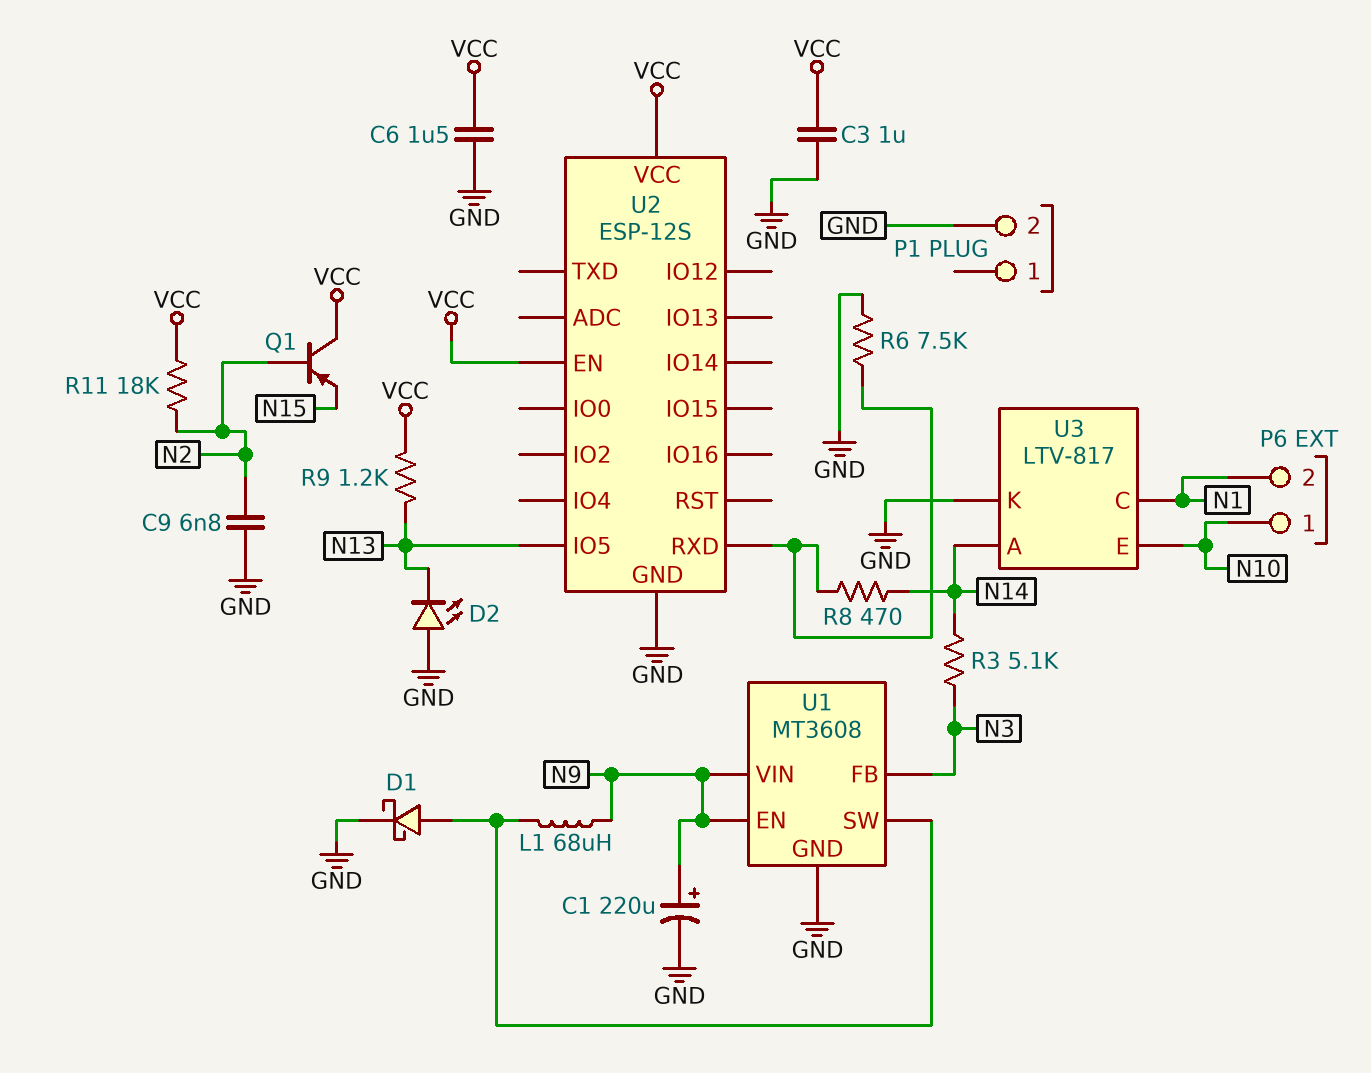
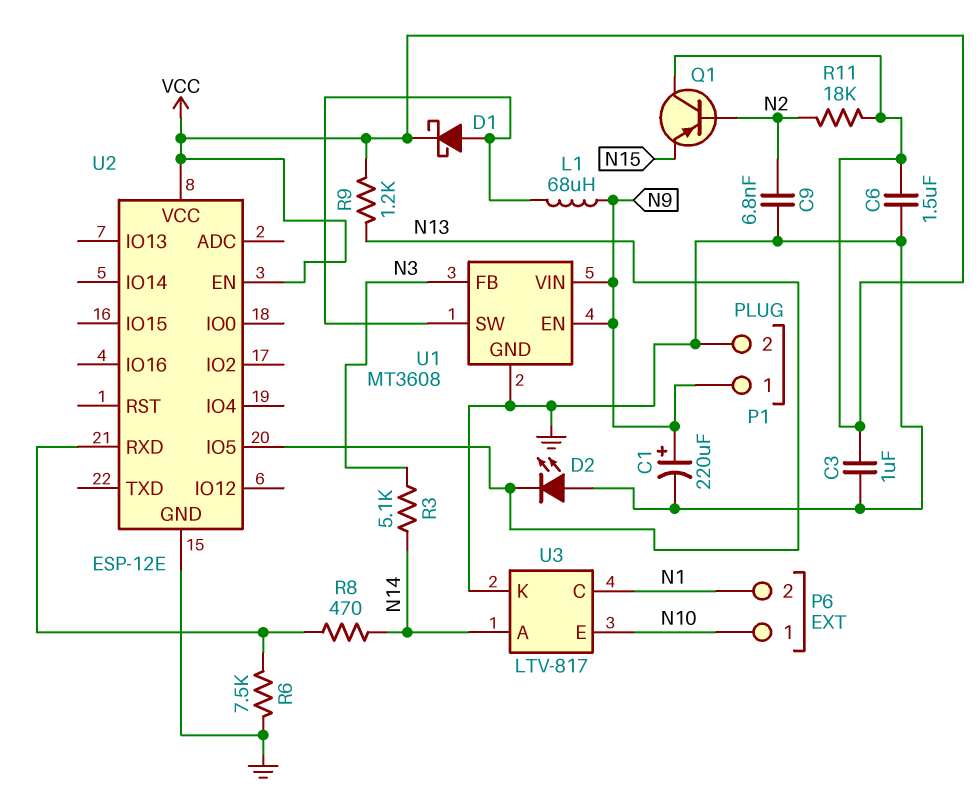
D1: schottky (A U1/SW, K GND) -> schottky (A U1/SW, K VCC)
P1 pin 1: none -> N9
U2: ESP-12S -> ESP-12E

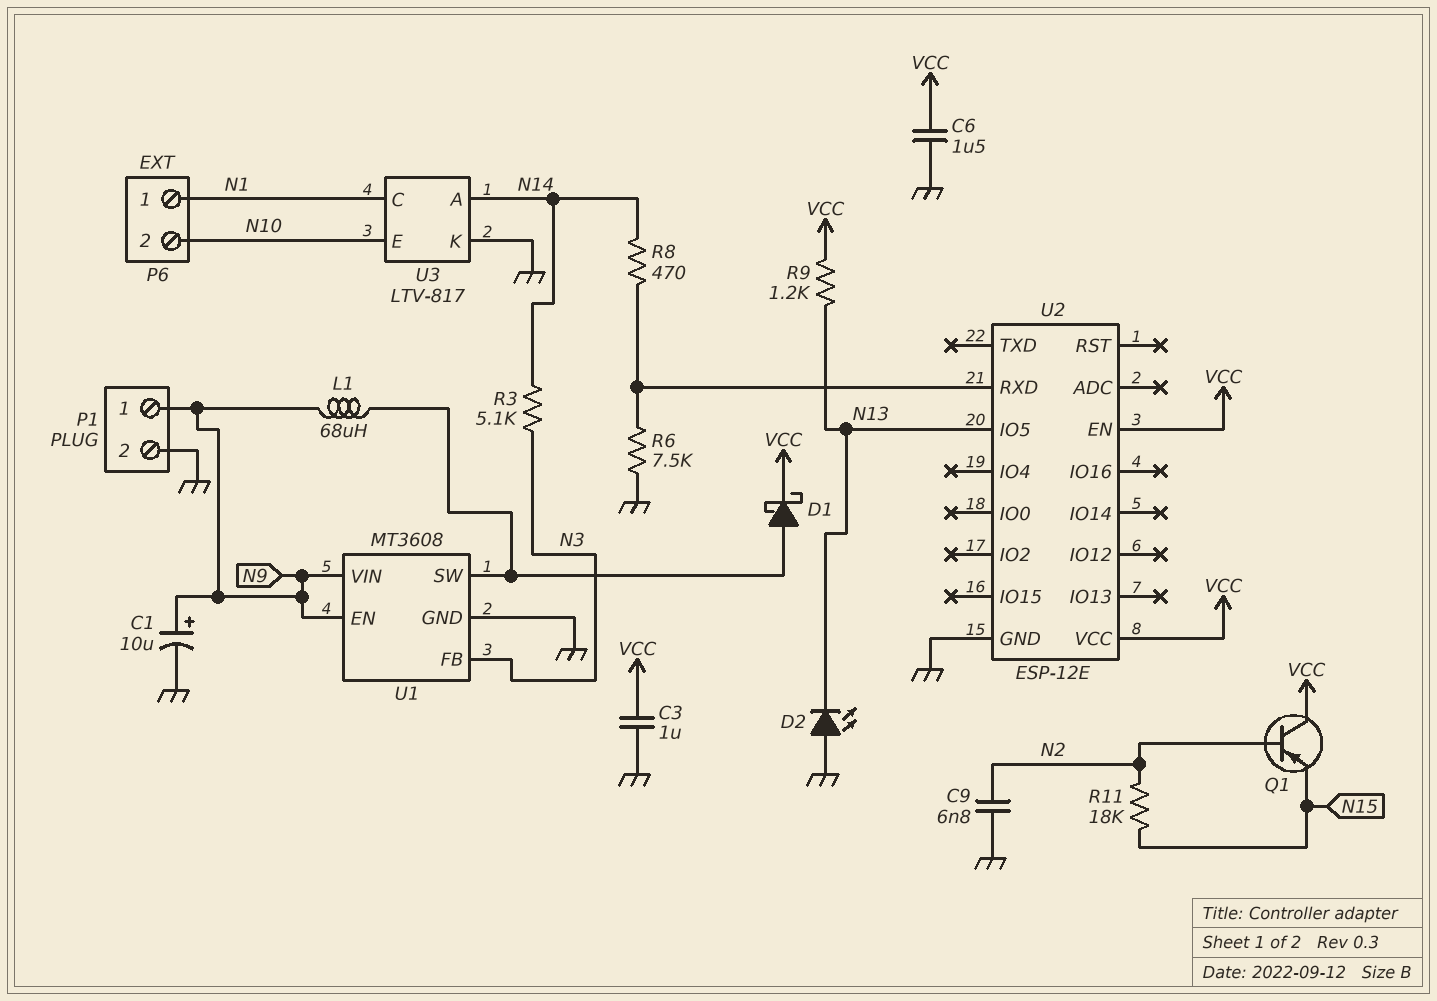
C1: 220uF (plus N9, minus GND) -> 10uF (plus N9, minus GND)
P6 pin 1: N10 -> N1
P6 pin 2: N1 -> N10
R11: 18k (N2, VCC) -> 18k (N2, N15)

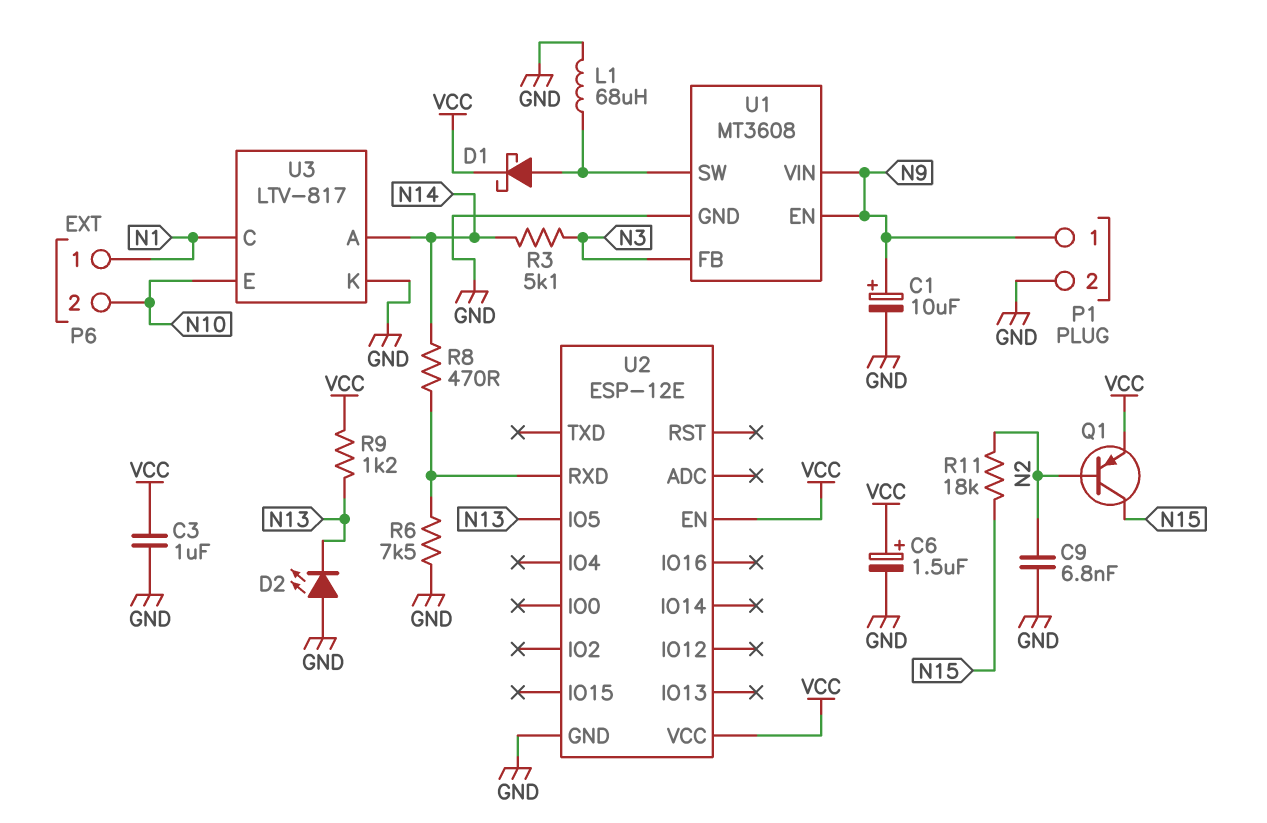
C6: 1.5uF (GND, VCC) -> 1.5uF (plus VCC, minus GND)
L1: 68uH (N9, U1/SW) -> 68uH (GND, U1/SW)
Q1: PNP (B N2, C VCC, E N15) -> PNP (B N2, C N15, E VCC)

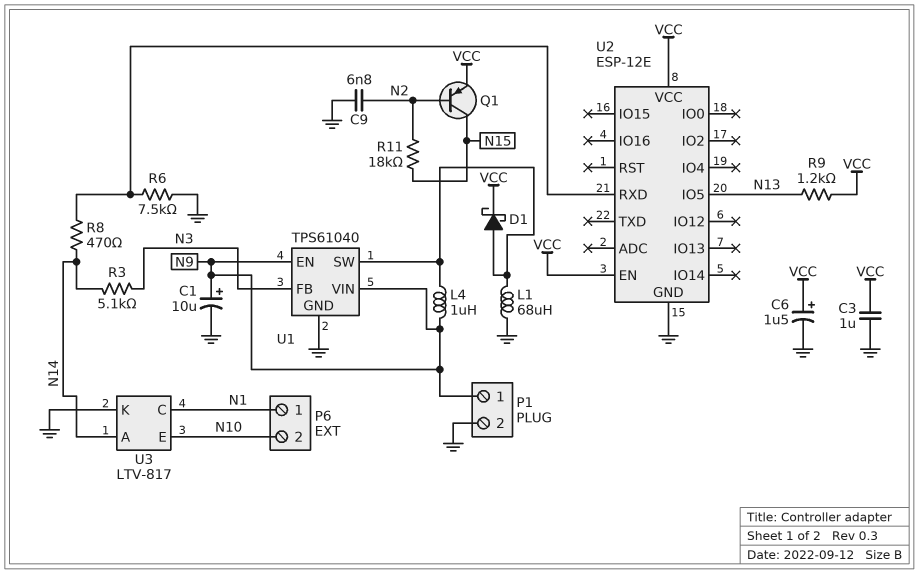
D2: LED (A GND, K N13) -> none
L4: none -> 1uH (N9, U1/SW)
U1: MT3608 -> TPS61040

